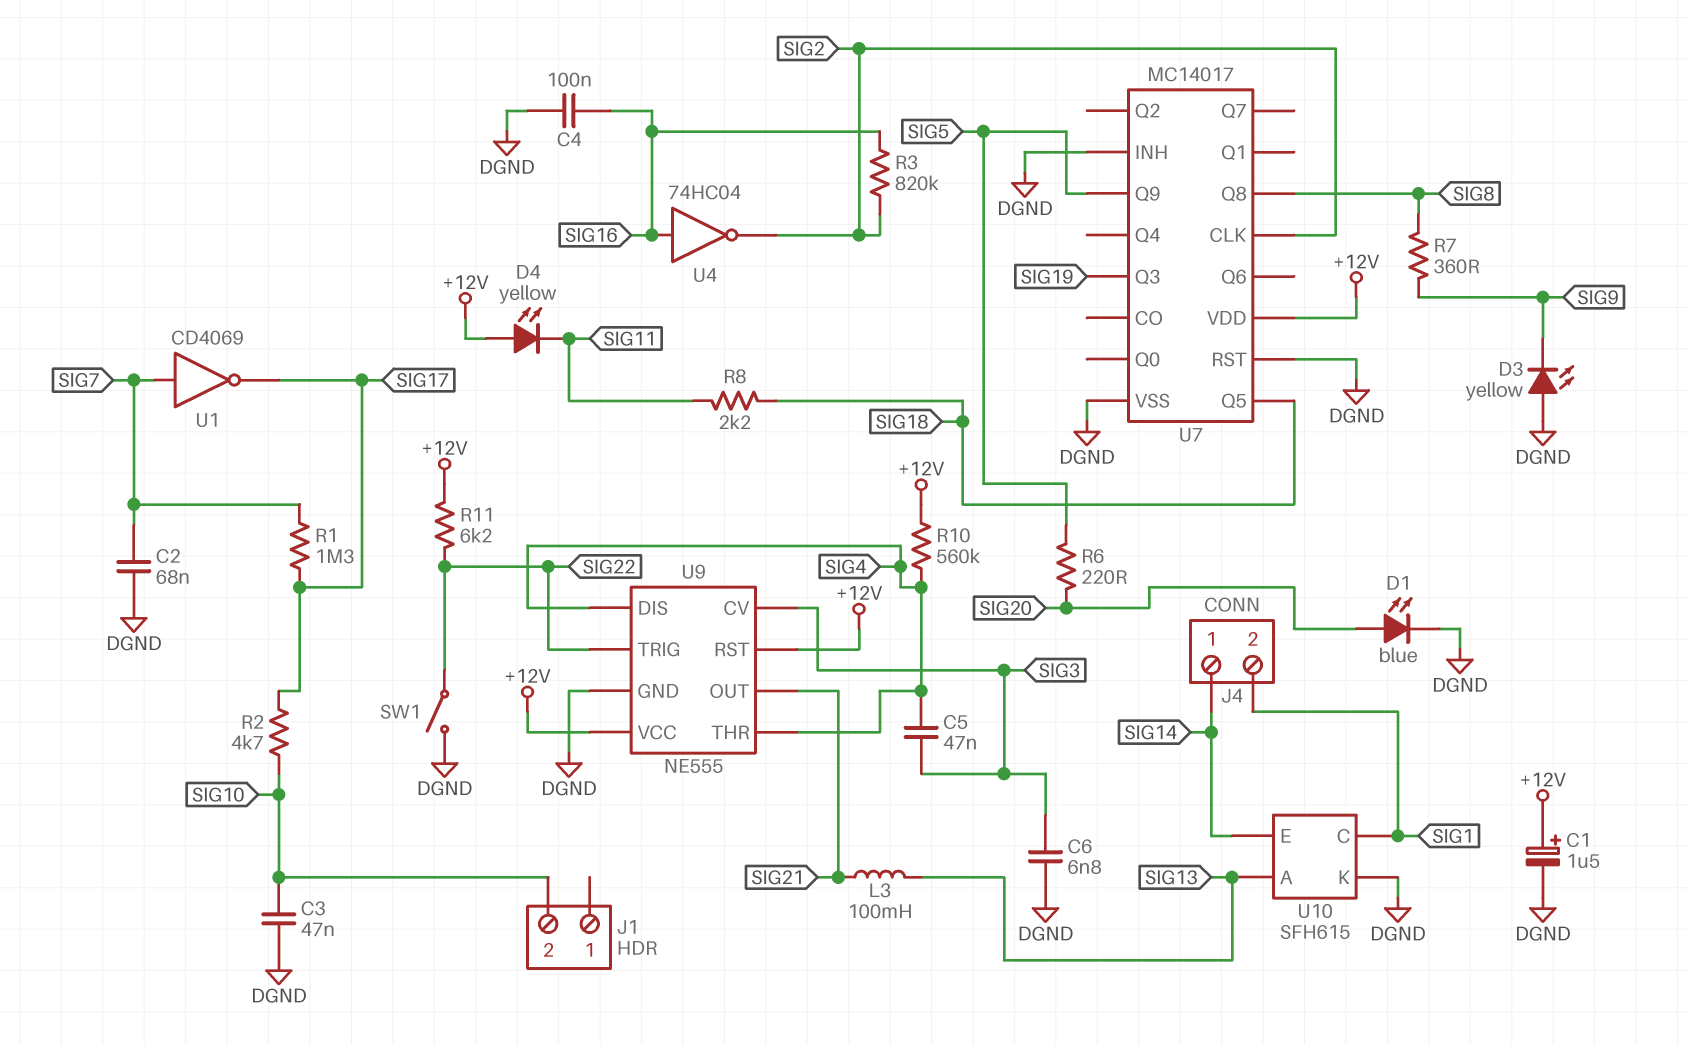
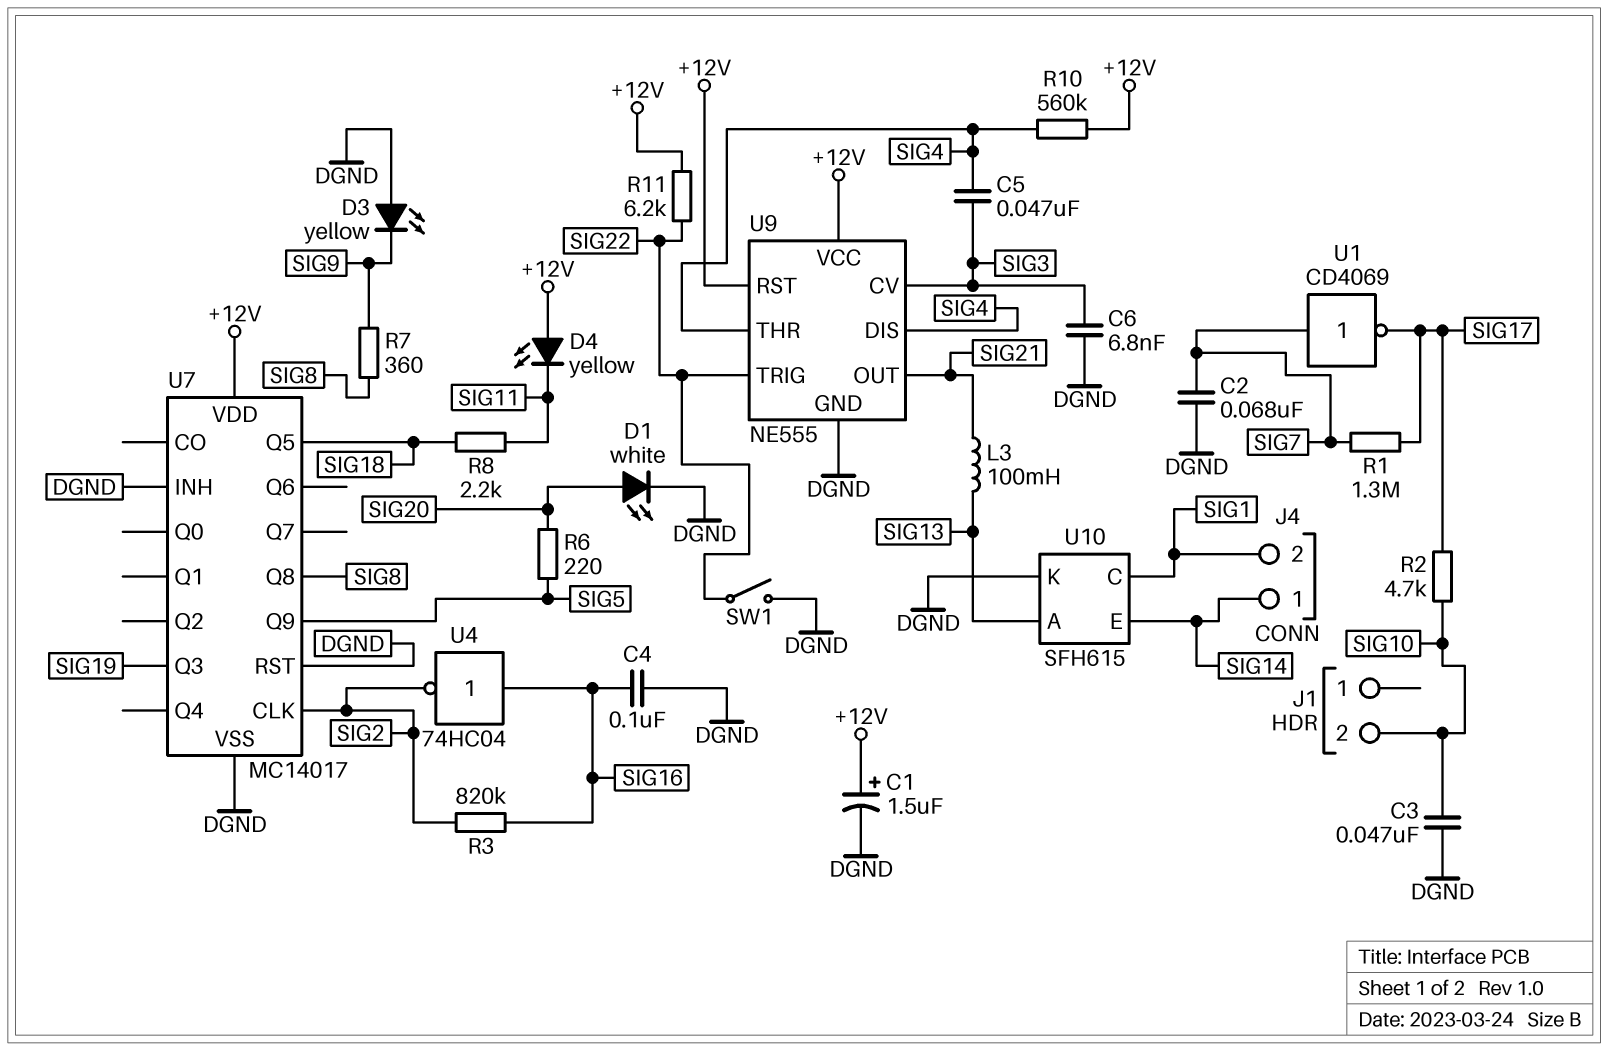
D1: LED blue (A SIG20, K DGND) -> LED white (A SIG20, K DGND)

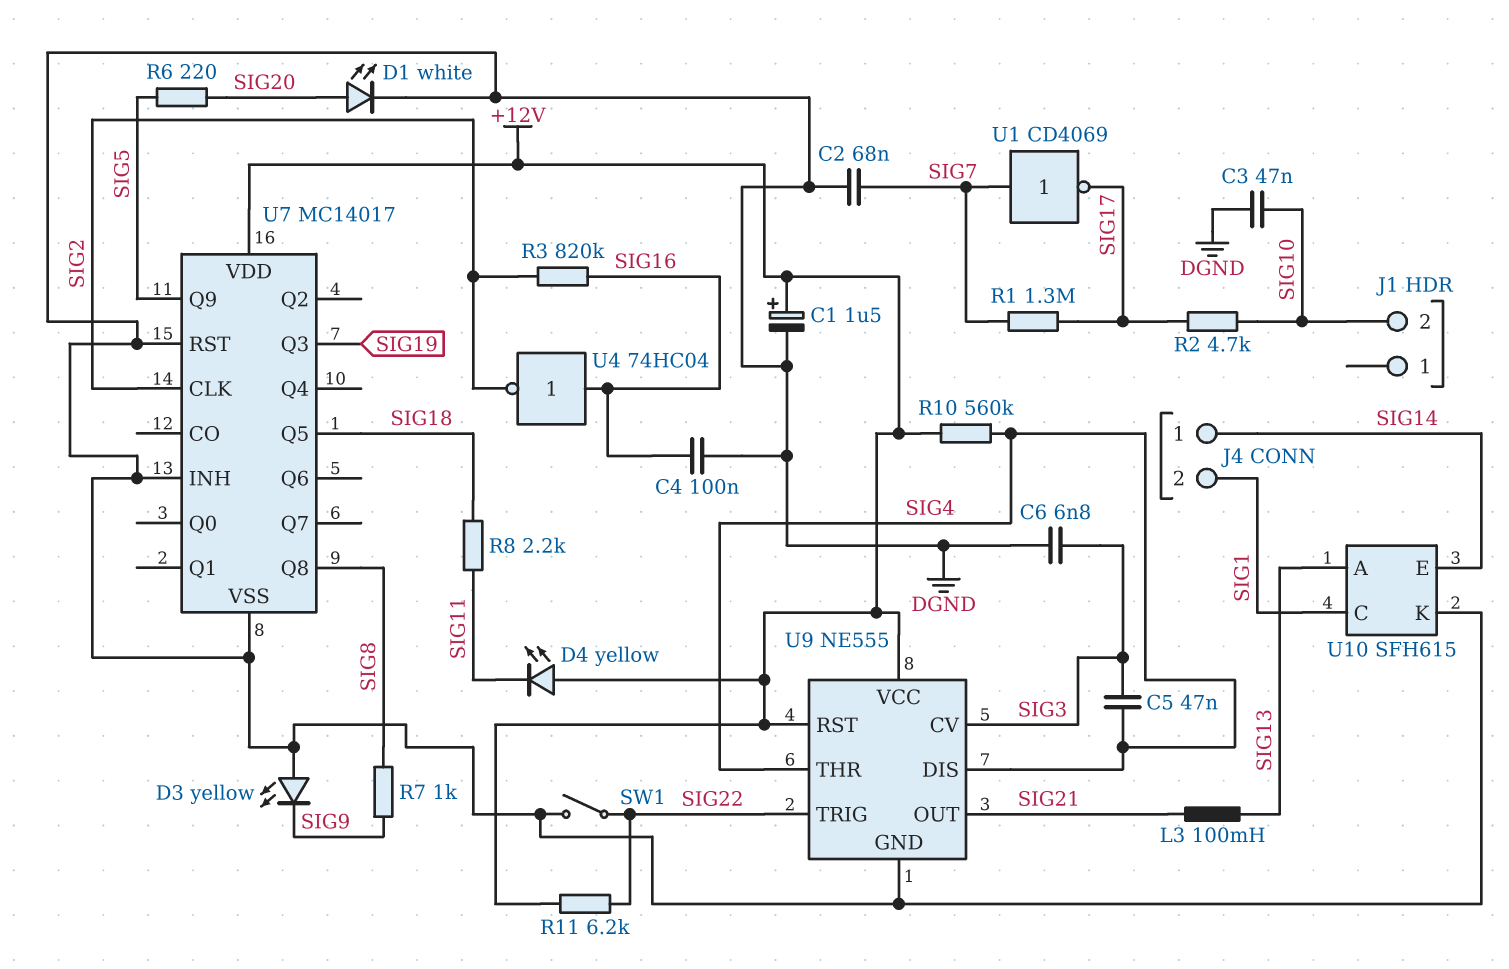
R7: 360 (SIG8, SIG9) -> 1k (SIG8, SIG9)

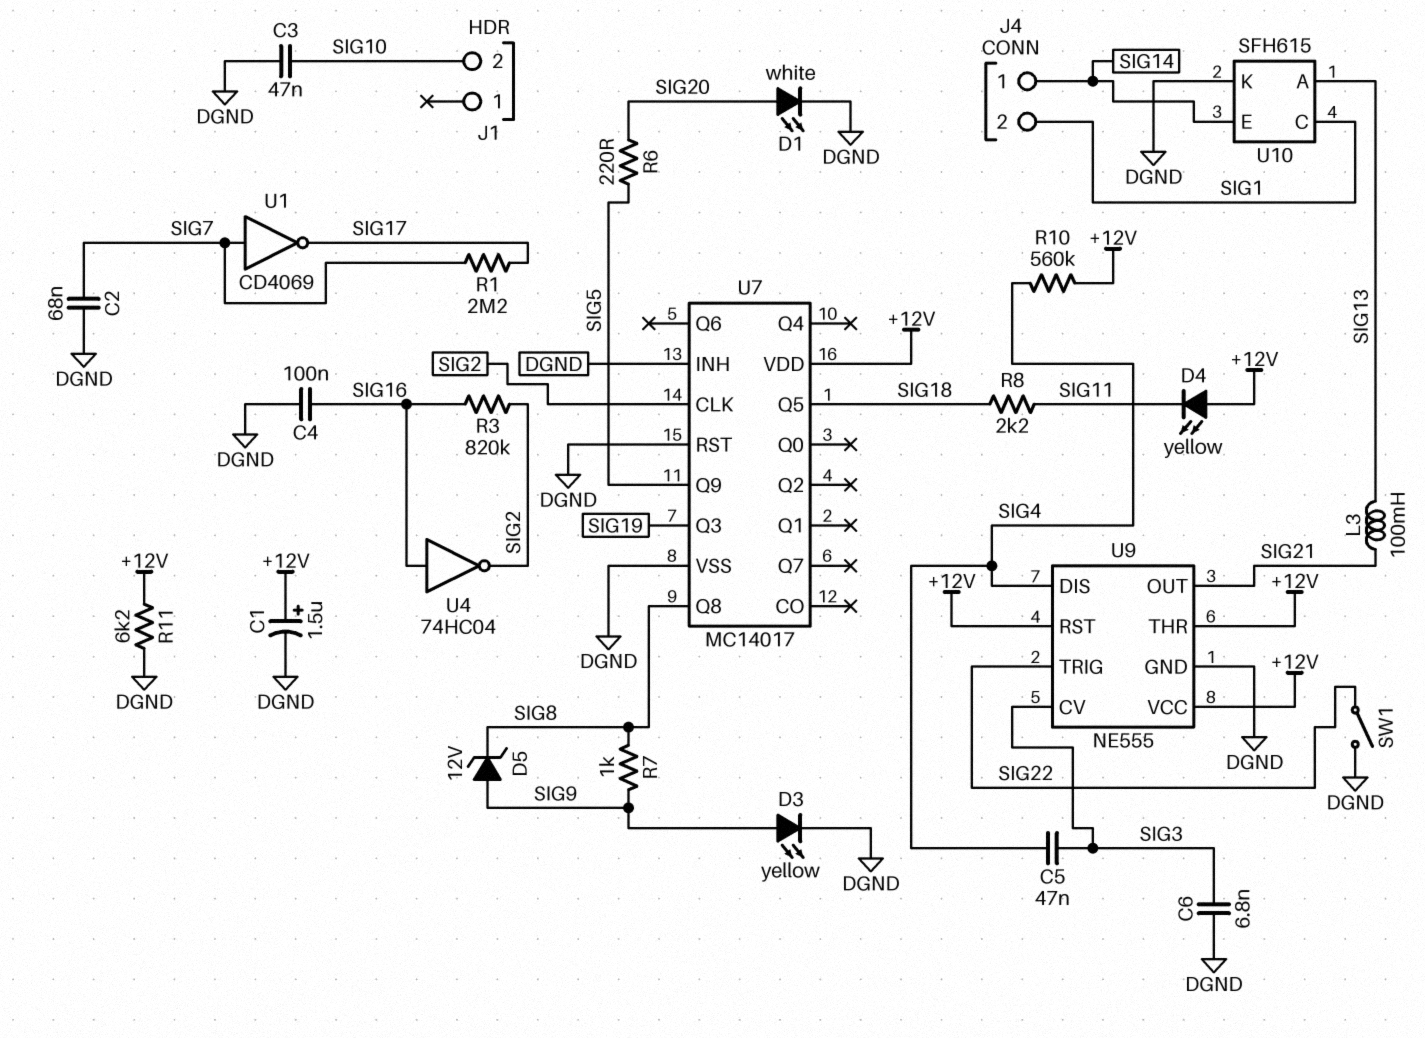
D3: LED yellow (A DGND, K SIG9) -> LED yellow (A SIG9, K DGND)
D5: none -> zener 12V (A SIG9, K SIG8)
R1: 1.3M (SIG7, SIG17) -> 2.2M (SIG7, SIG17)
R2: 4.7k (SIG10, SIG17) -> none
R11: 6.2k (+12V, SIG22) -> 6.2k (+12V, DGND)
U9 pin THR: SIG4 -> +12V

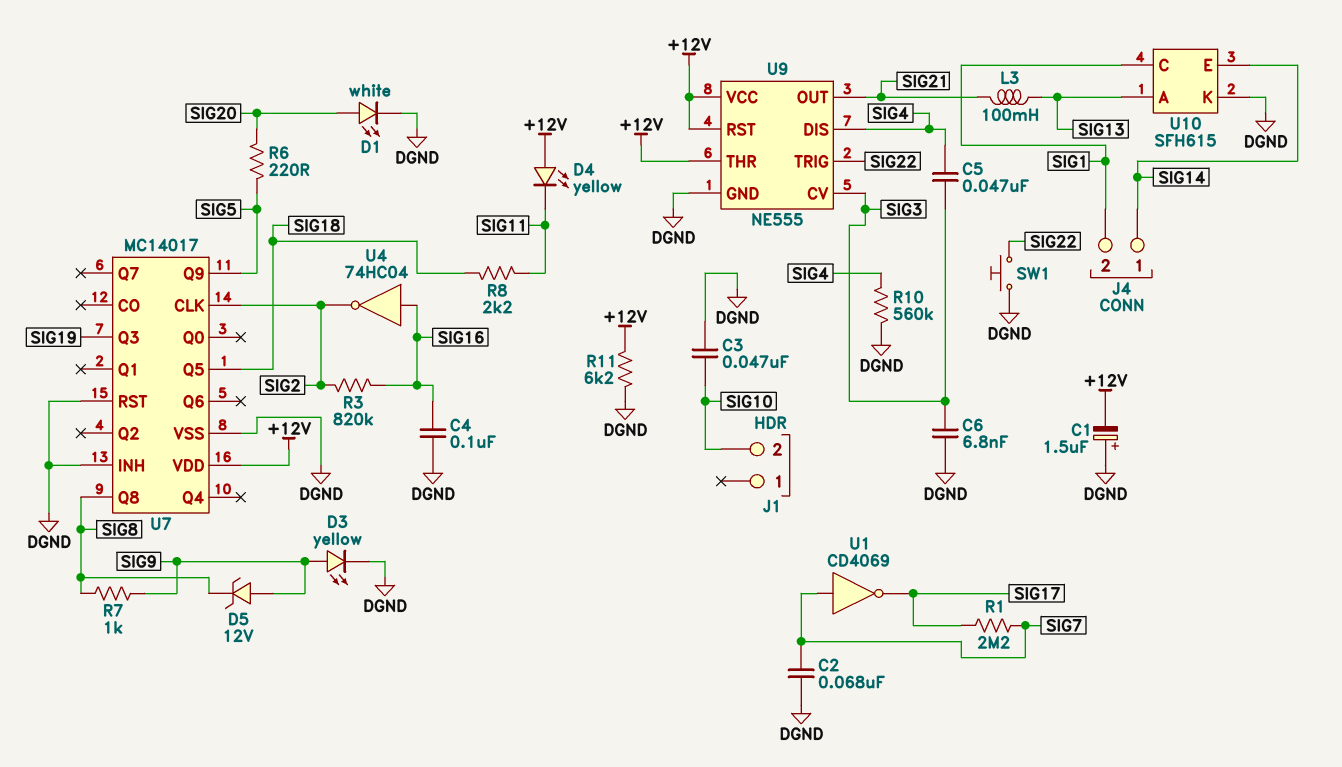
C1: 1.5uF (plus +12V, minus DGND) -> 1.5uF (plus DGND, minus +12V)
R10: 560k (+12V, SIG4) -> 560k (DGND, SIG4)
SW1: switch (DGND, SIG22) -> button (DGND, SIG22)

